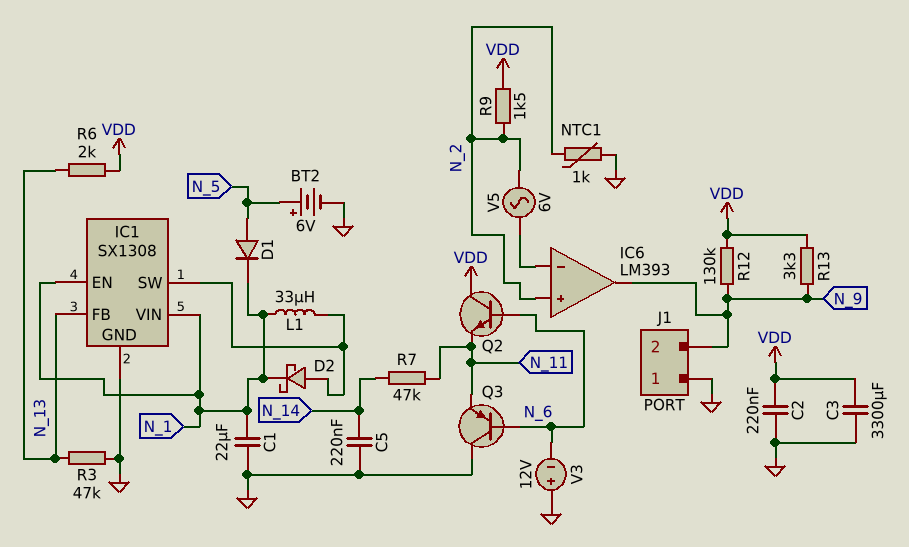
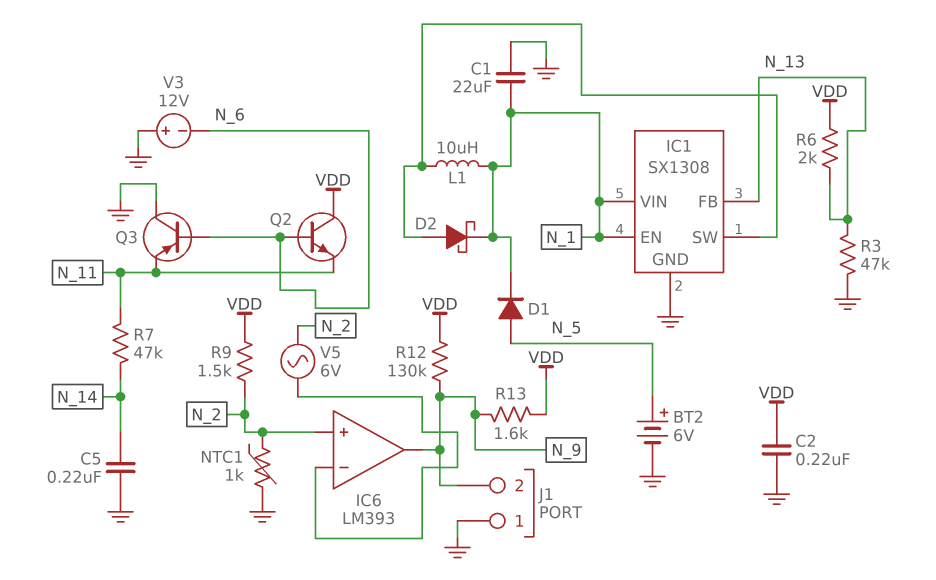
C3: 3300uF (GND, VDD) -> none
L1: 33uH (IC1/SW, N_1) -> 10uH (IC1/SW, N_1)
R13: 3.3k (N_9, VDD) -> 1.6k (N_9, VDD)

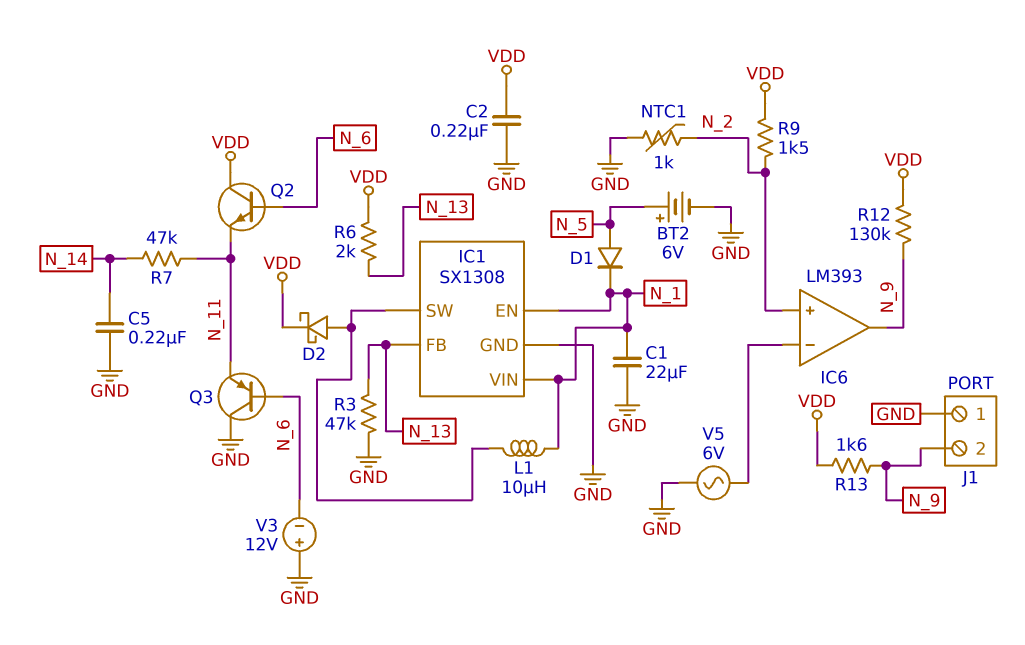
D2: schottky (A IC1/SW, K N_1) -> schottky (A IC1/SW, K VDD)
V5: AC 6V (IC6/in-, N_2) -> AC 6V (GND, IC6/in-)

